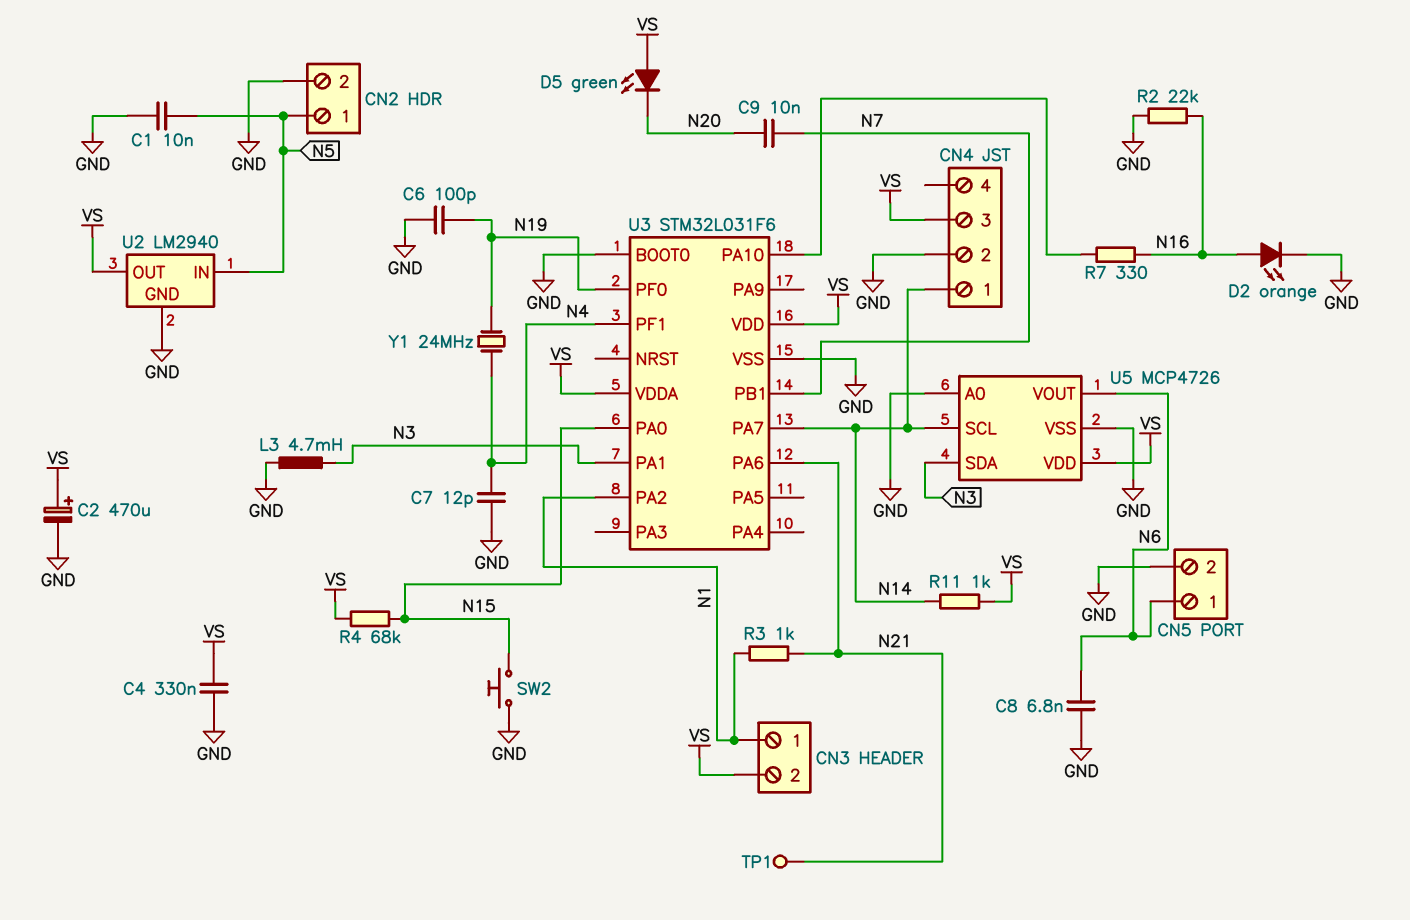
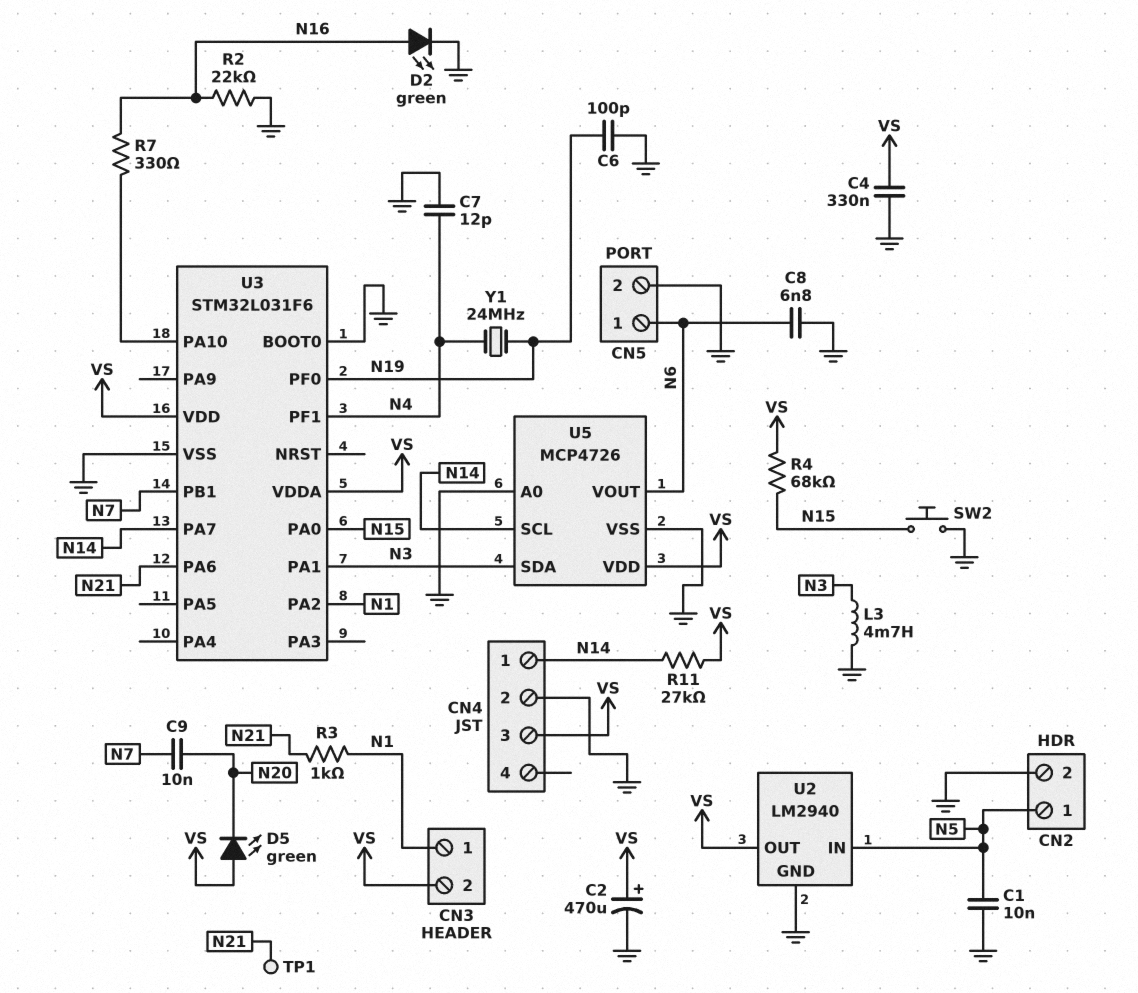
D2: LED orange (A N16, K GND) -> LED green (A N16, K GND)
R11: 1k (N14, VS) -> 27k (N14, VS)

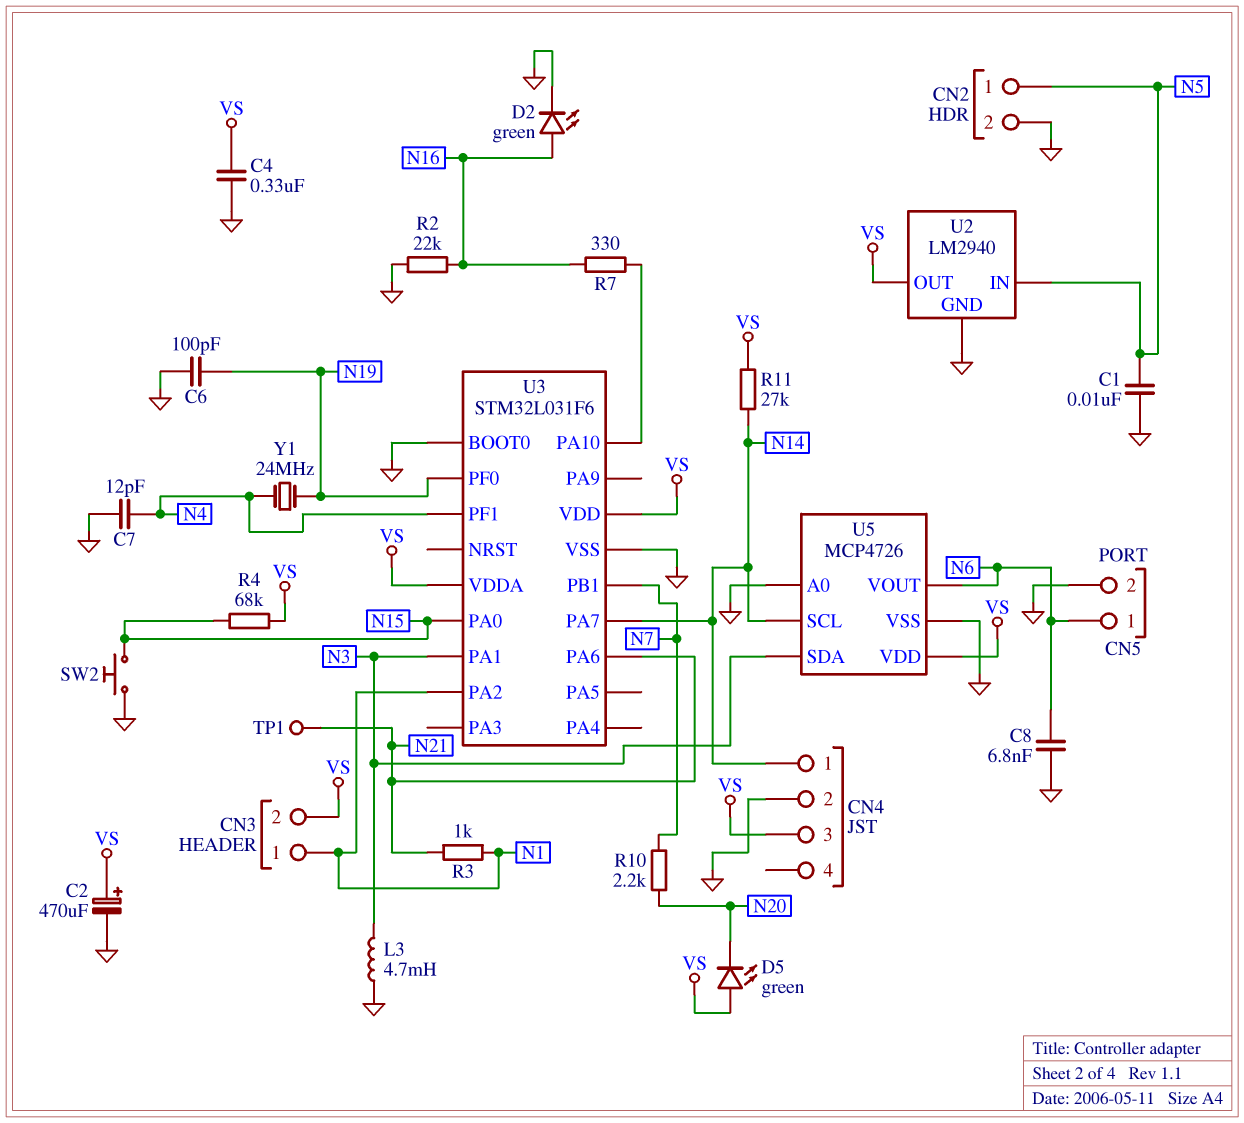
C9: 10nF (N7, N20) -> none
R10: none -> 2.2k (N7, N20)

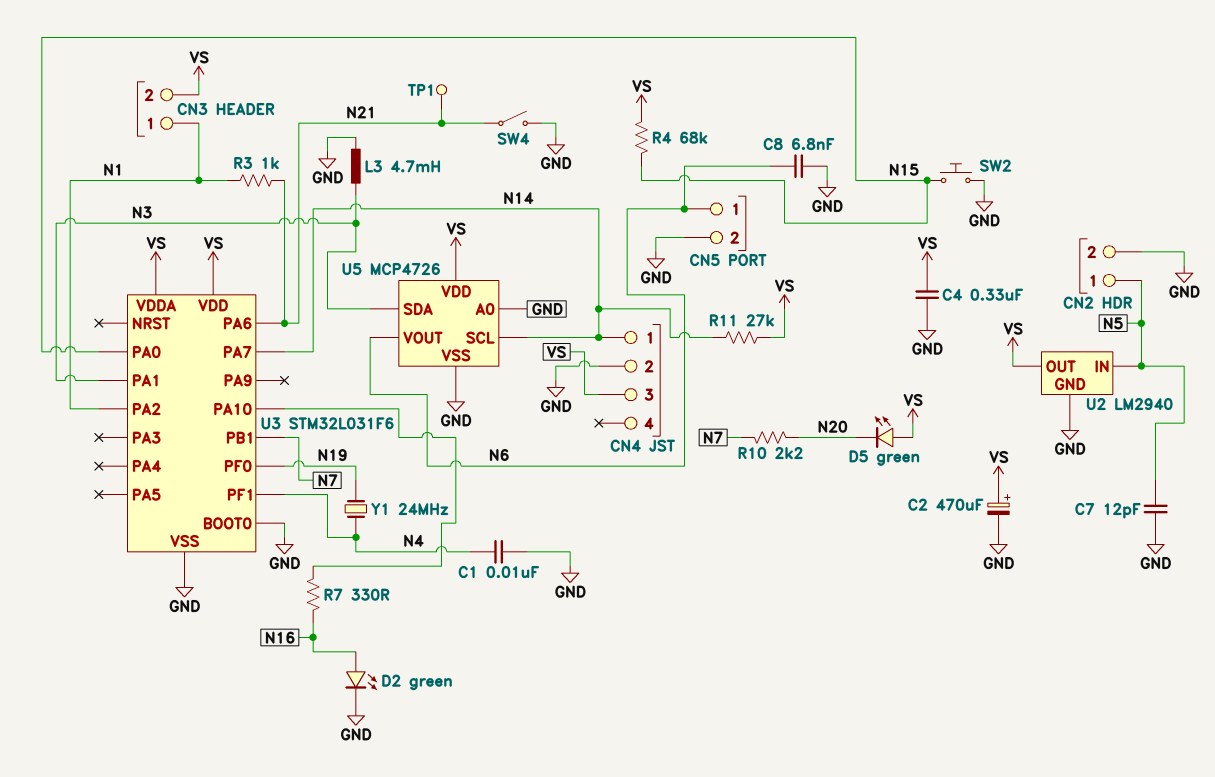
C1: 10nF (GND, N5) -> 10nF (GND, N4)
C6: 100pF (GND, N19) -> none
C7: 12pF (GND, N4) -> 12pF (GND, N5)
R2: 22k (GND, N16) -> none
SW4: none -> switch (GND, N21)

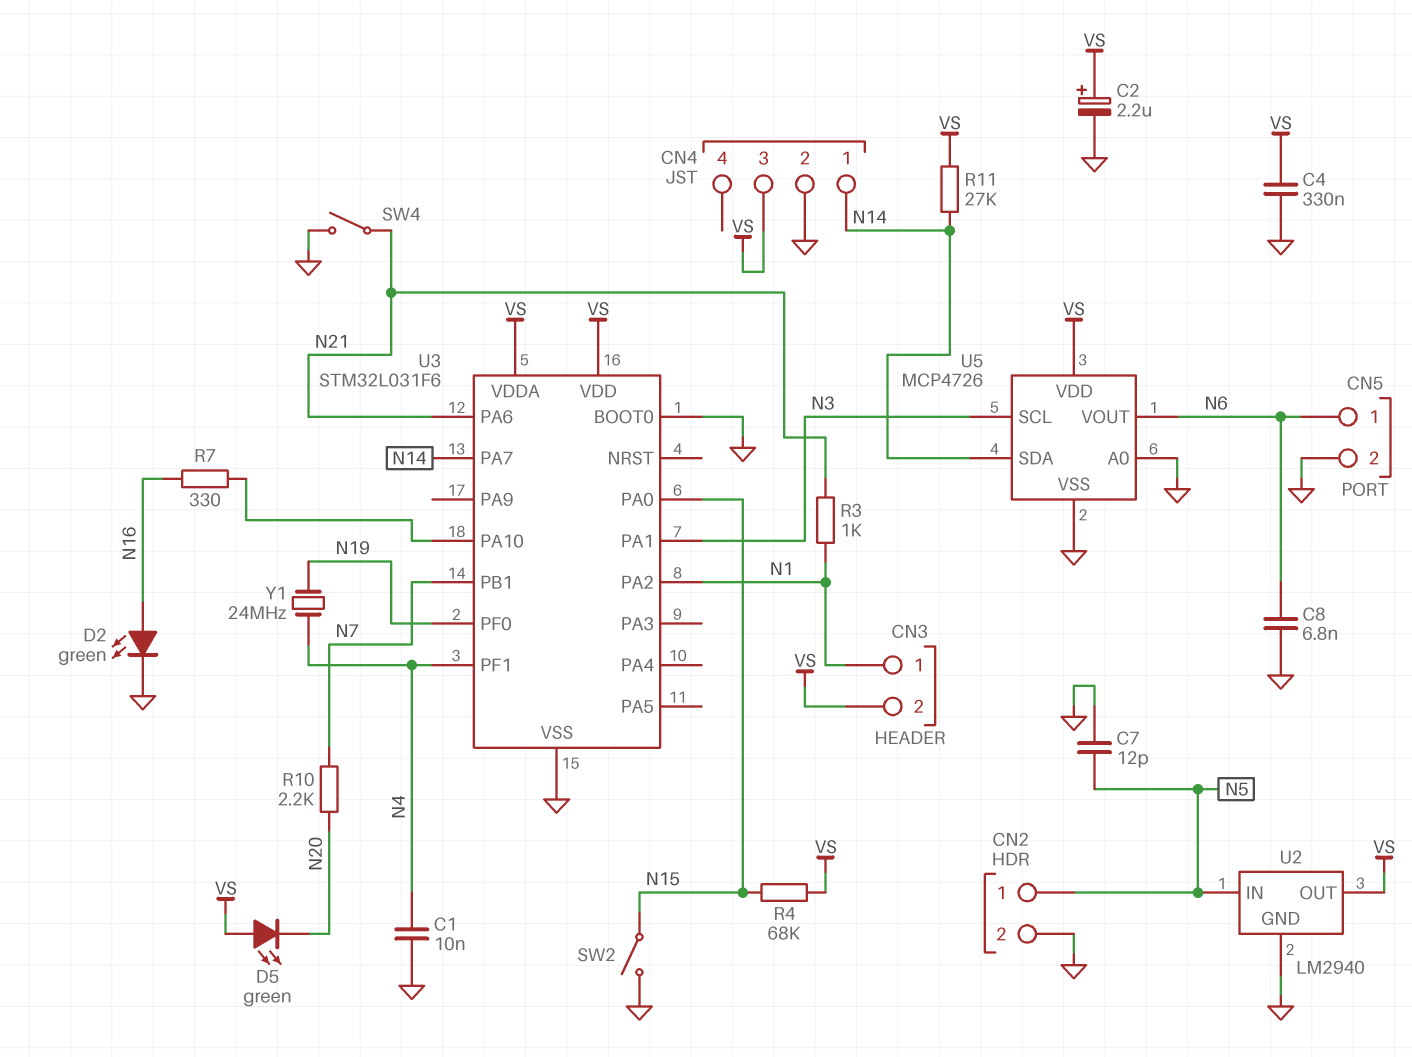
C2: 470uF (plus VS, minus GND) -> 2.2uF (plus VS, minus GND)
L3: 4.7mH (GND, N3) -> none
SW2: button (GND, N15) -> switch (GND, N15)
TP1: test point (N21) -> none
U5 pin SCL: N14 -> N3
U5 pin SDA: N3 -> N14

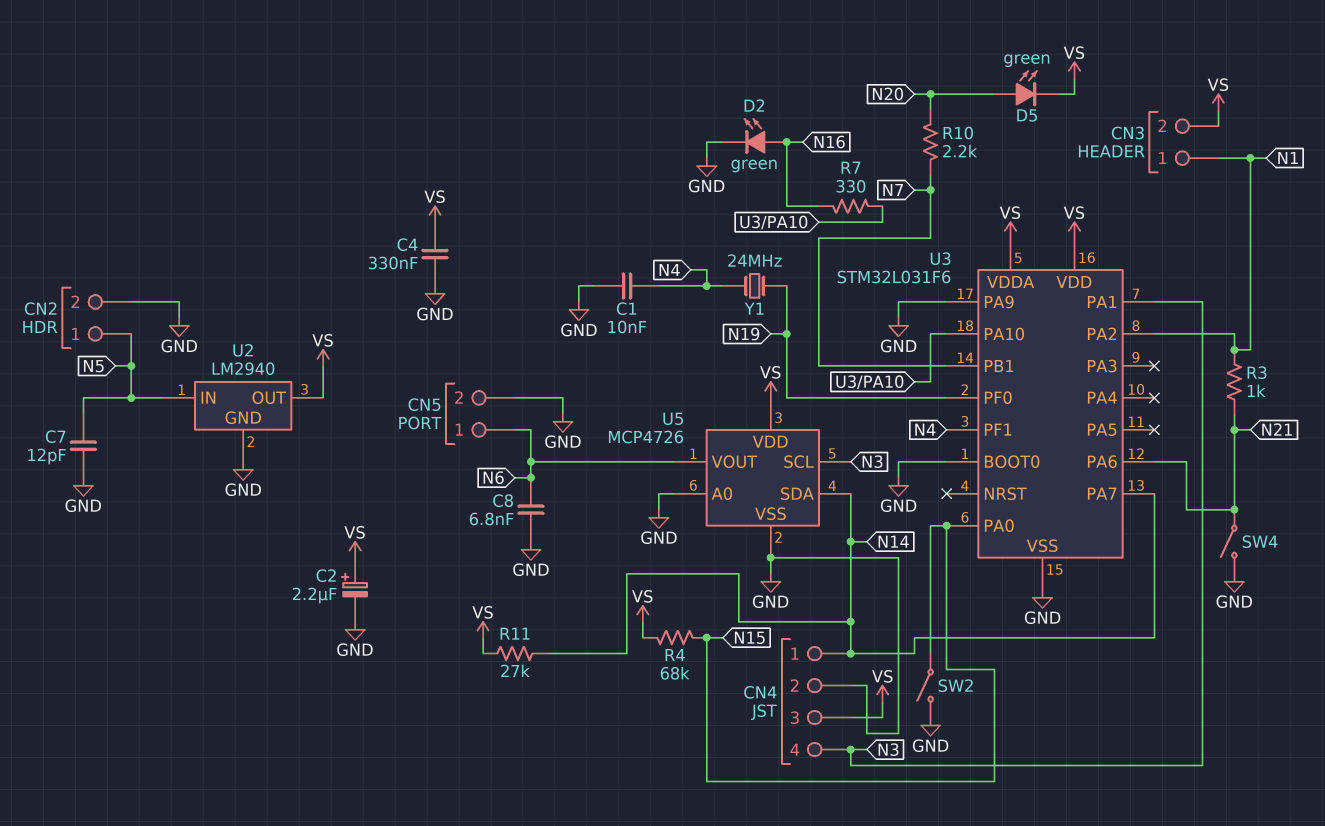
CN4 pin 4: none -> N3
D5: LED green (A VS, K N20) -> LED green (A N20, K VS)
U3 pin PA9: none -> GND

